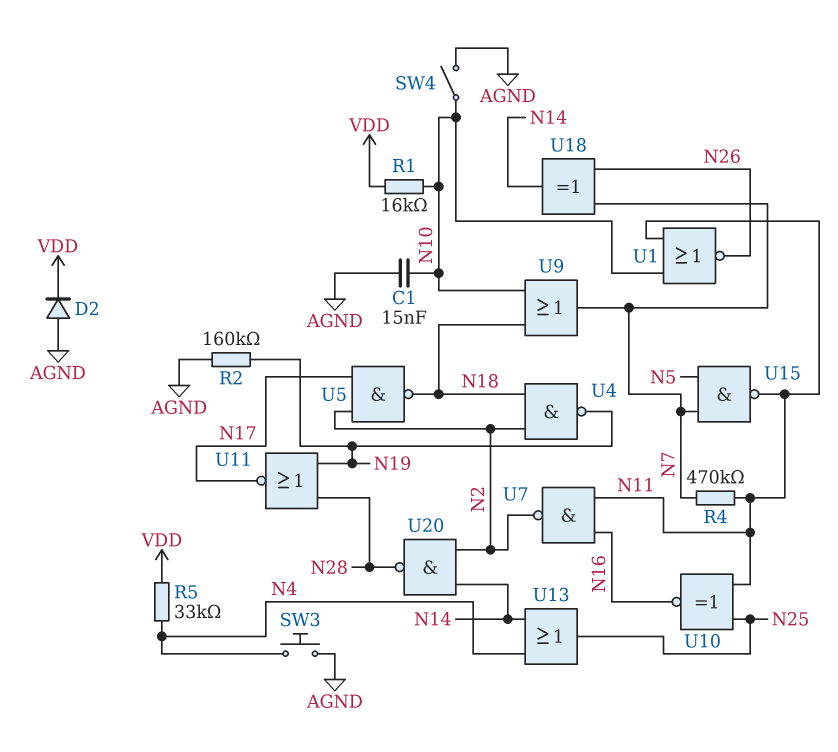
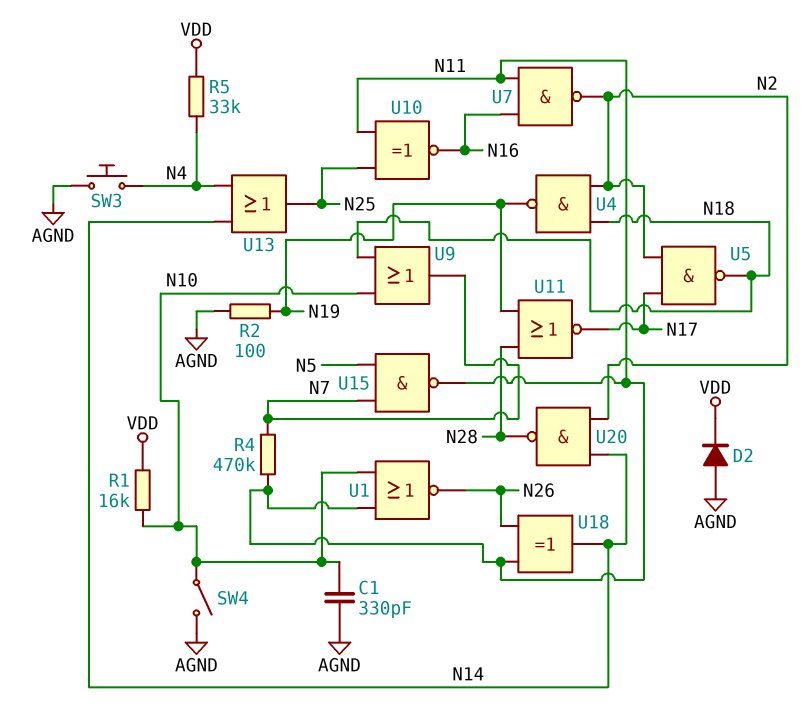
C1: 15nF (AGND, N10) -> 330pF (AGND, N10)
R2: 160k (AGND, N19) -> 100 (AGND, N19)
U18: XOR (in N7, in N26, out N14) -> XOR (in N11, in N26, out N14)

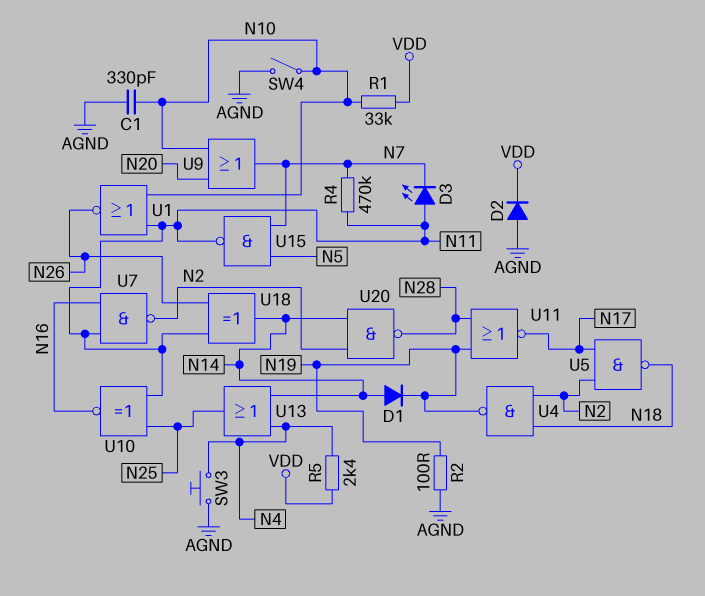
D1: none -> diode (A N14, K N19)
D3: none -> LED (A N11, K N7)
R1: 16k (N10, VDD) -> 33k (N10, VDD)
R5: 33k (N4, VDD) -> 2.4k (N4, VDD)
U9: OR (in N10, in N18, out N7) -> OR (in N10, in N20, out N7)

